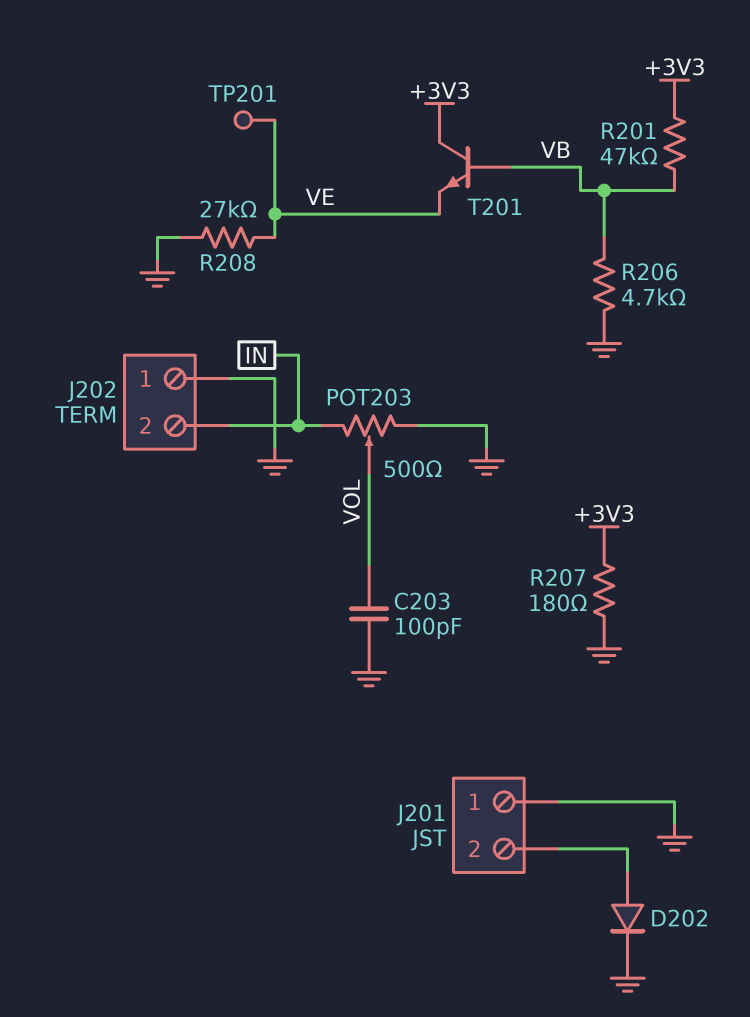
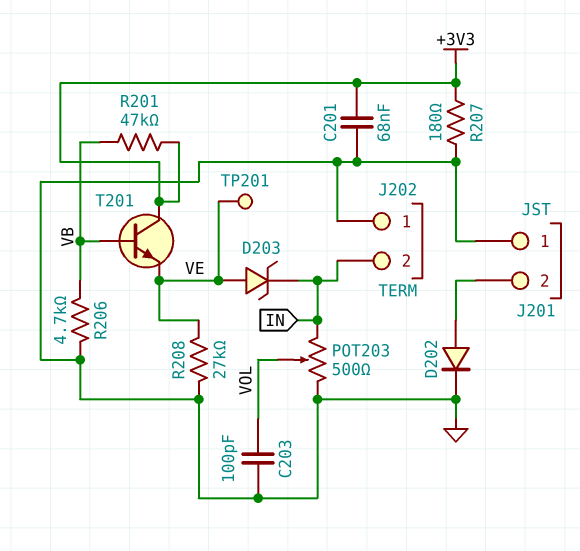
C201: none -> 68nF (+3V3, GND)
D203: none -> zener (A VE, K IN)

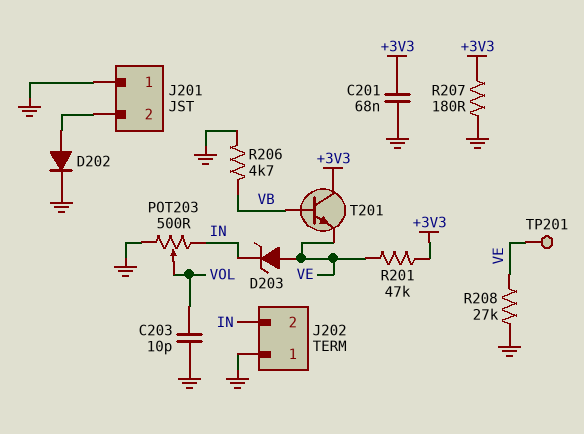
C203: 100pF (GND, VOL) -> 10pF (GND, VOL)
R201: 47k (+3V3, VB) -> 47k (+3V3, VE)

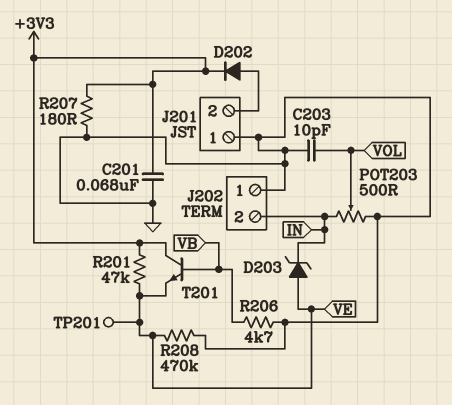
D202: diode (A J201/2, K GND) -> diode (A J201/2, K +3V3)
R208: 27k (GND, VE) -> 470k (GND, VE)

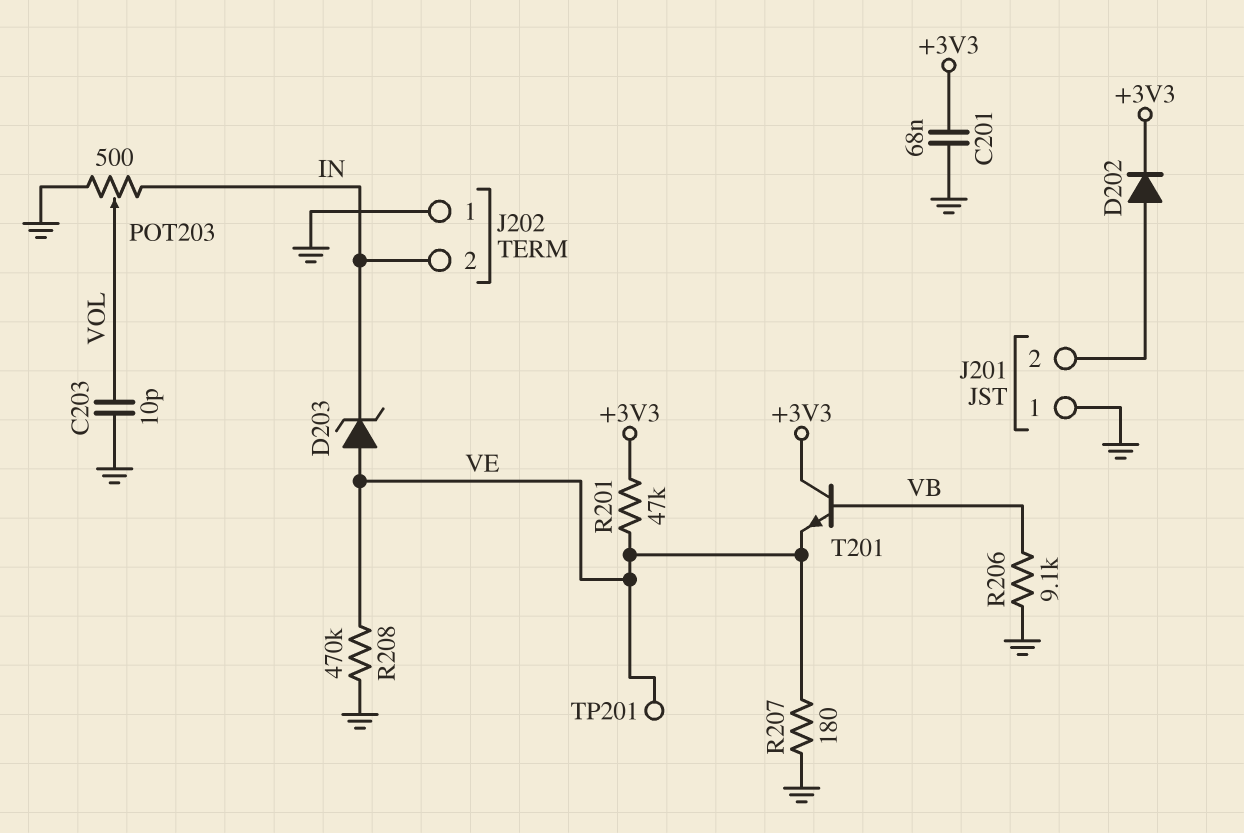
R206: 4.7k (GND, VB) -> 9.1k (GND, VB)
R207: 180 (+3V3, GND) -> 180 (GND, VE)

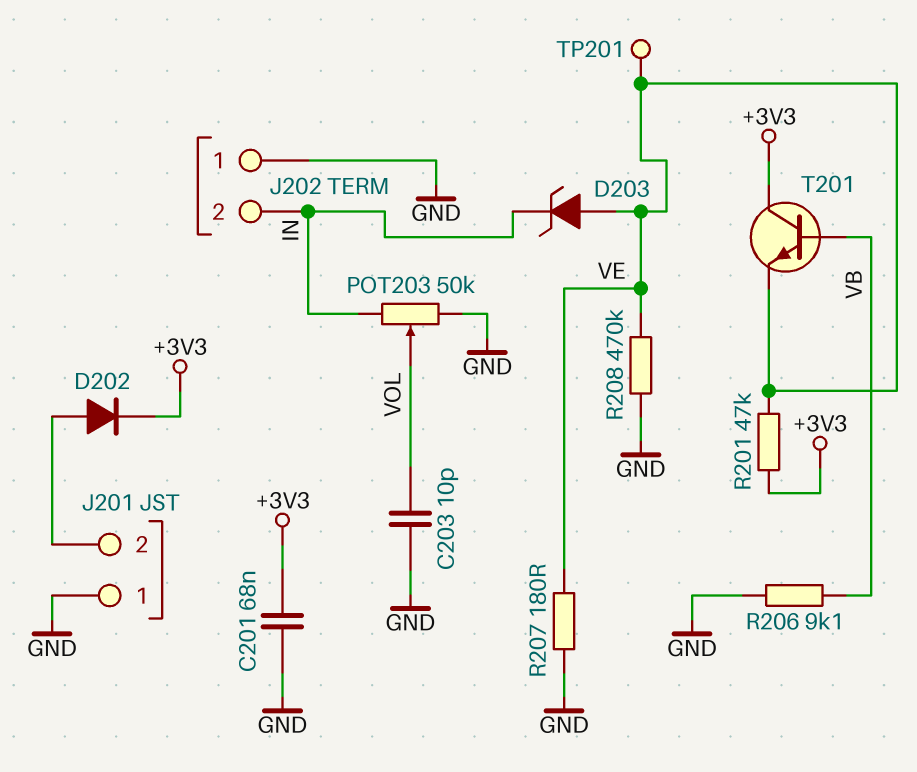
POT203: 500 (GND, IN, wiper VOL) -> 50k (GND, IN, wiper VOL)

